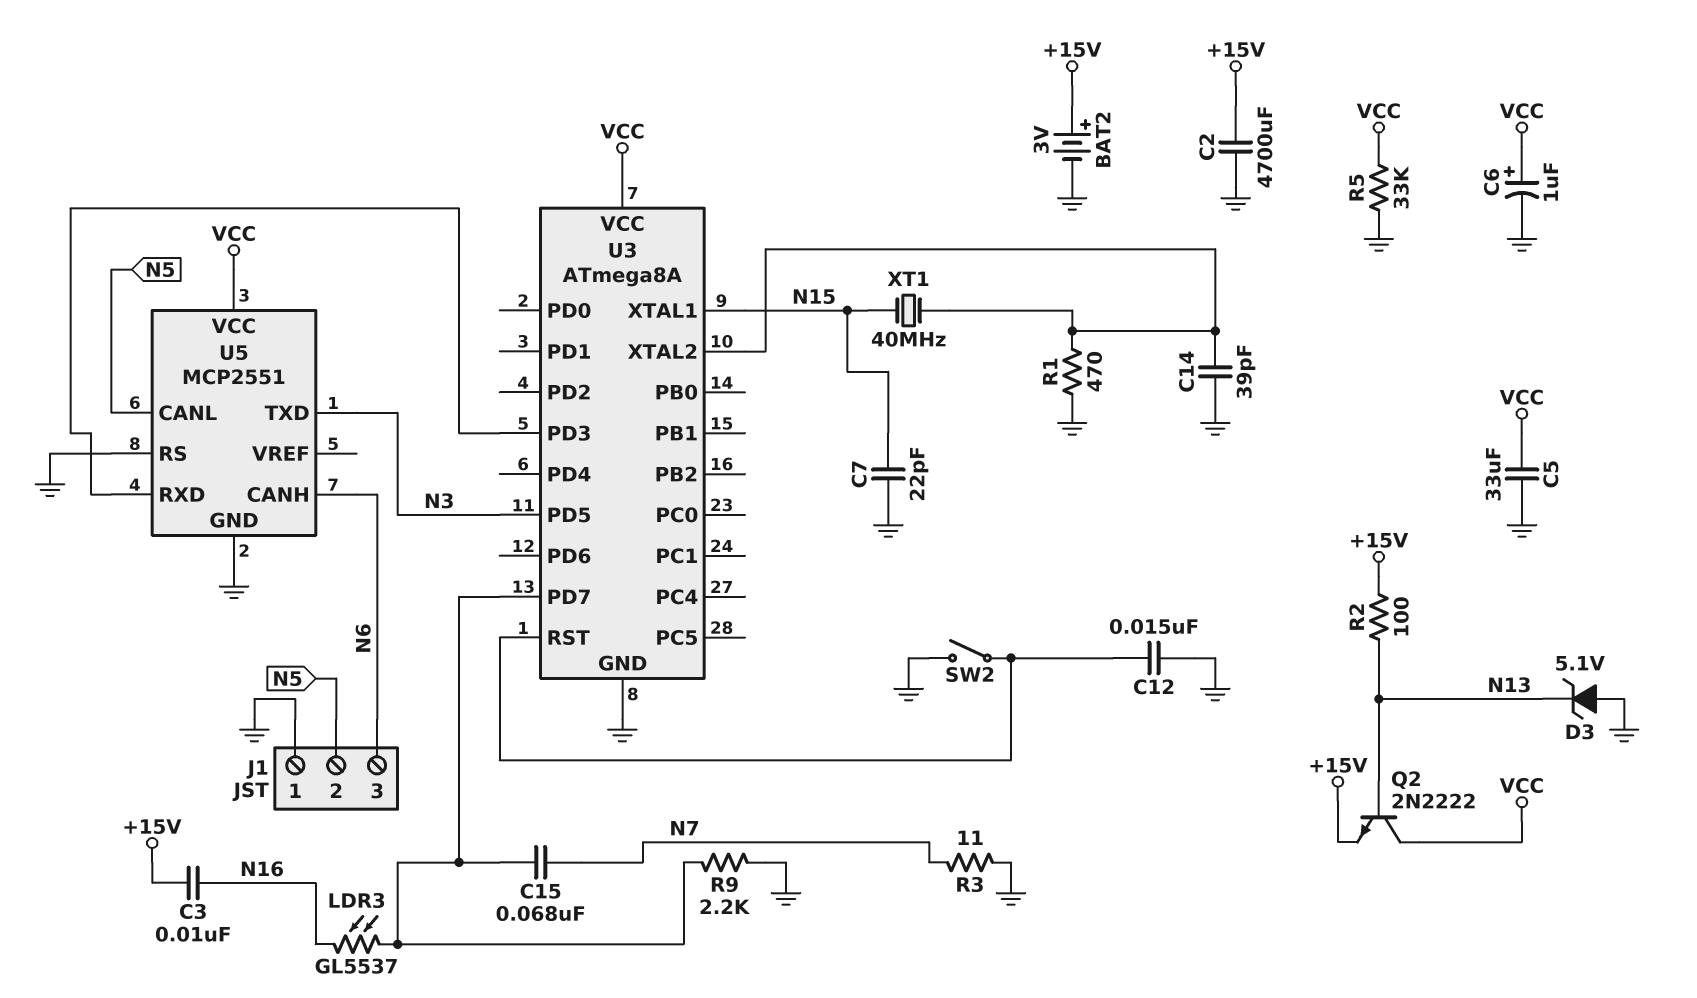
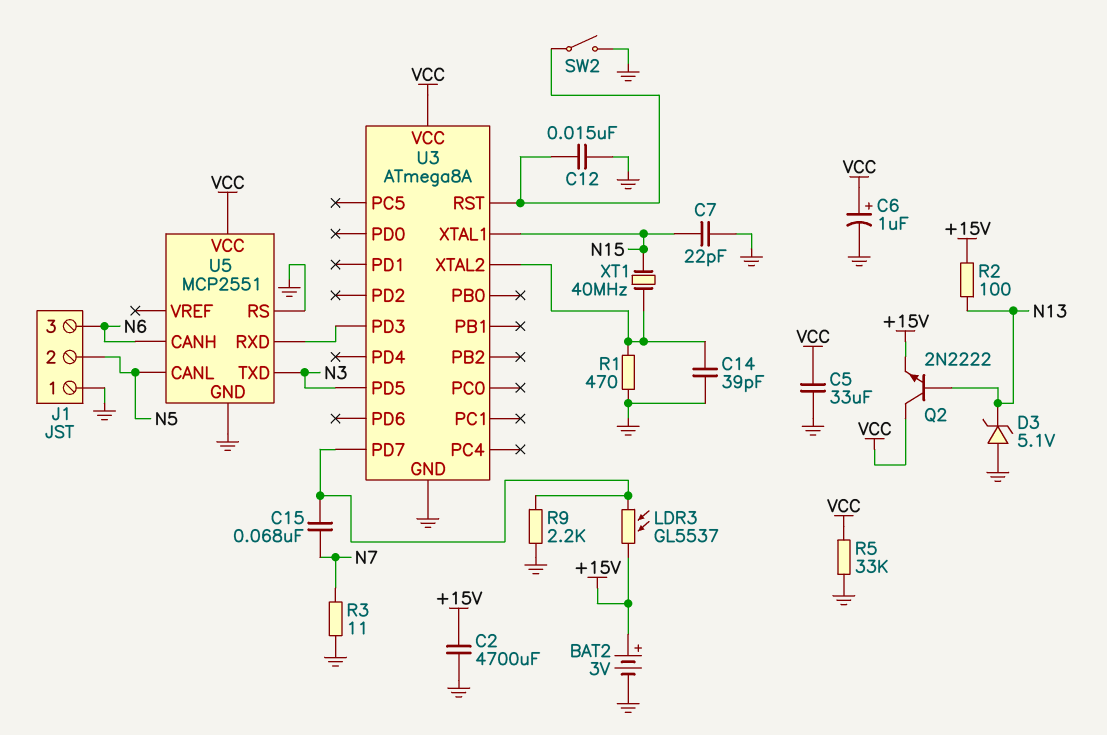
C3: 10nF (+15V, N16) -> none
LDR3: GL5537 (N16, U3/PD7) -> GL5537 (+15V, U3/PD7)

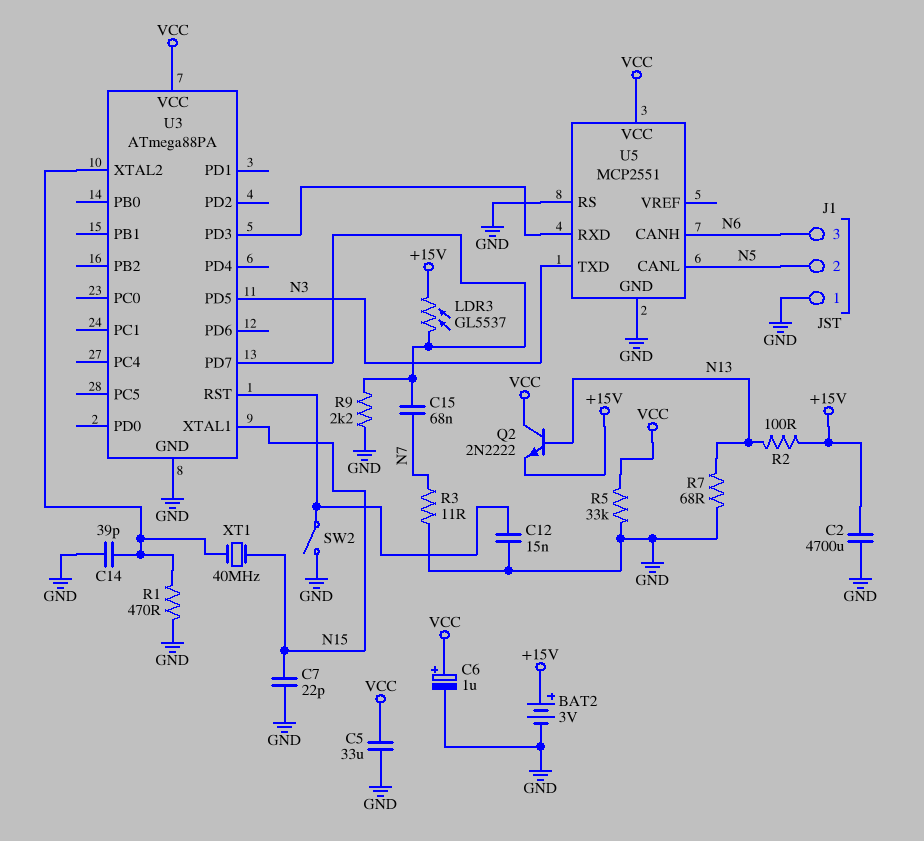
D3: zener 5.1V (A GND, K N13) -> none
R7: none -> 68 (GND, N13)
U3: ATmega8A -> ATmega88PA

